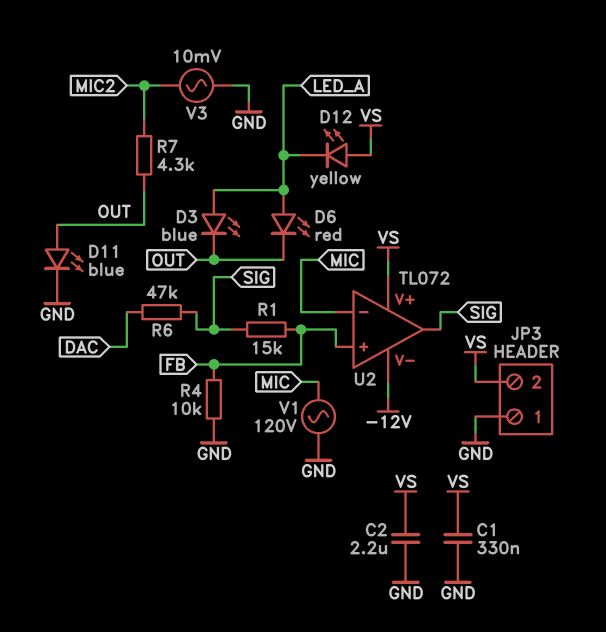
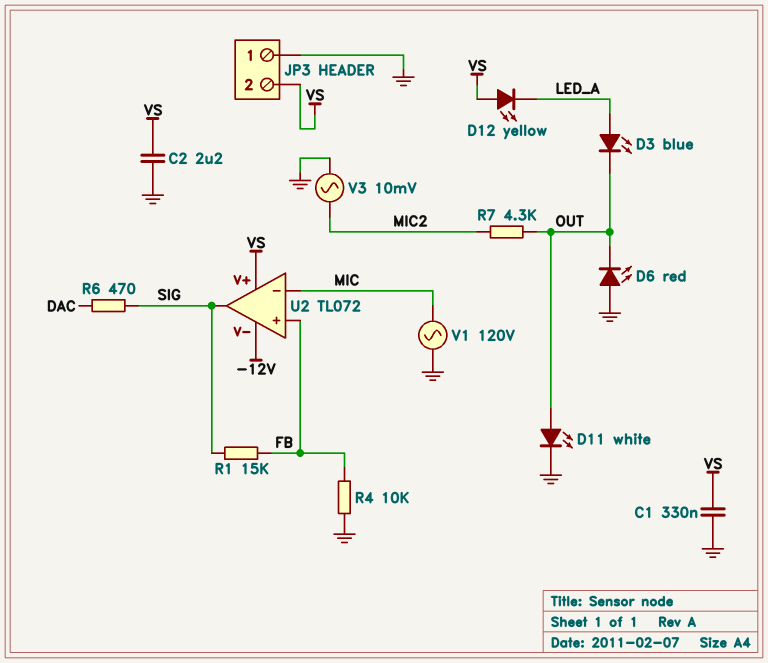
D6: LED red (A LED_A, K OUT) -> LED red (A GND, K OUT)
D11: LED blue (A OUT, K GND) -> LED white (A OUT, K GND)
R6: 47k (DAC, SIG) -> 470 (DAC, SIG)

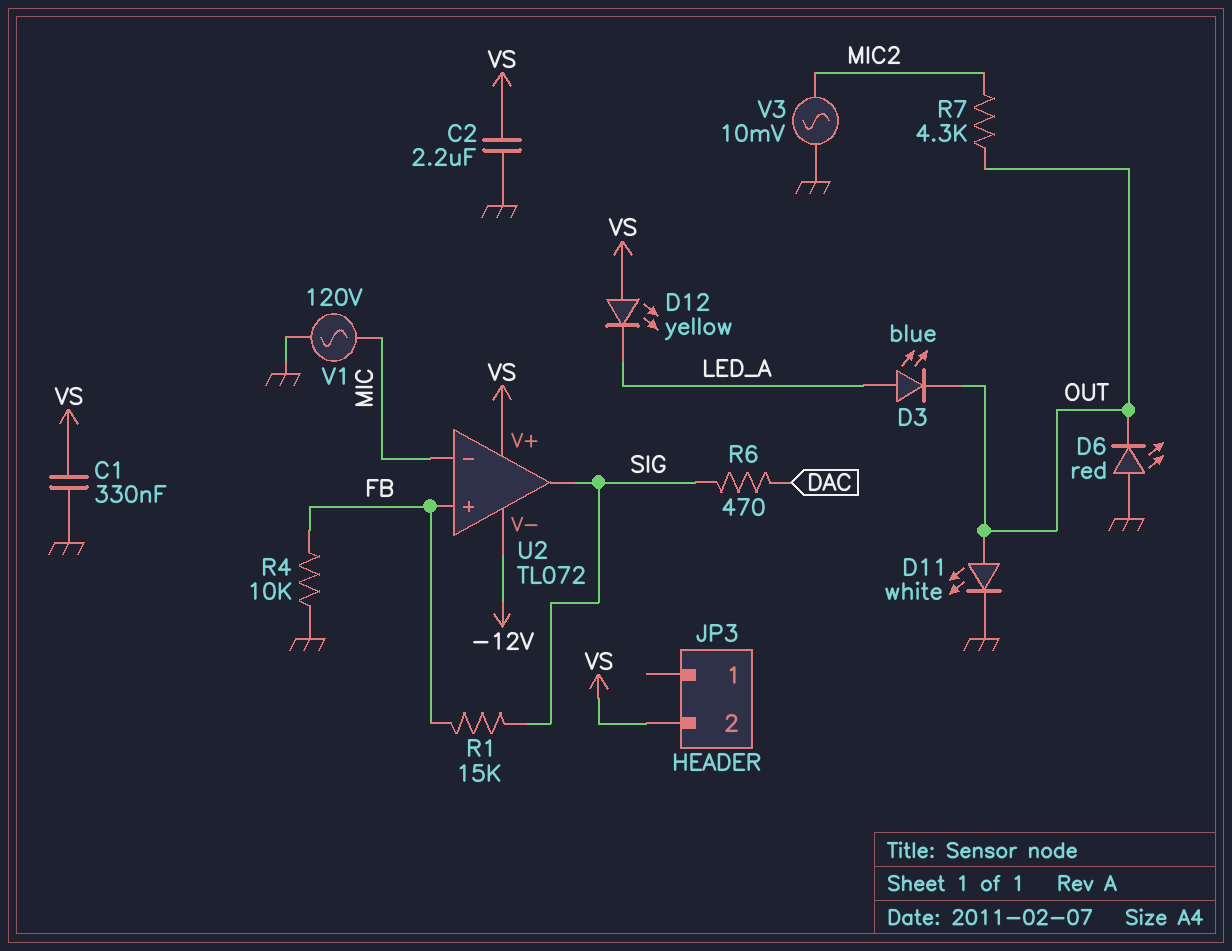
JP3 pin 1: GND -> none

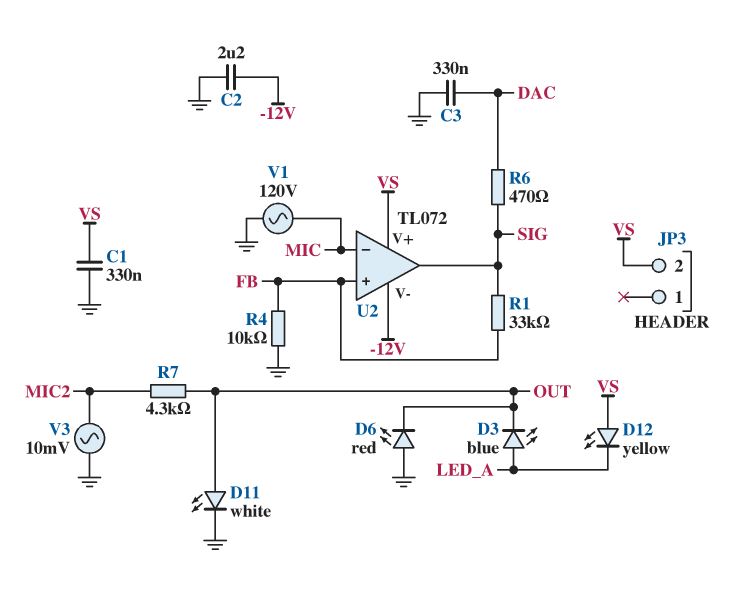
C2: 2.2uF (GND, VS) -> 2.2uF (-12V, GND)
C3: none -> 330nF (DAC, GND)
R1: 15k (FB, SIG) -> 33k (FB, SIG)

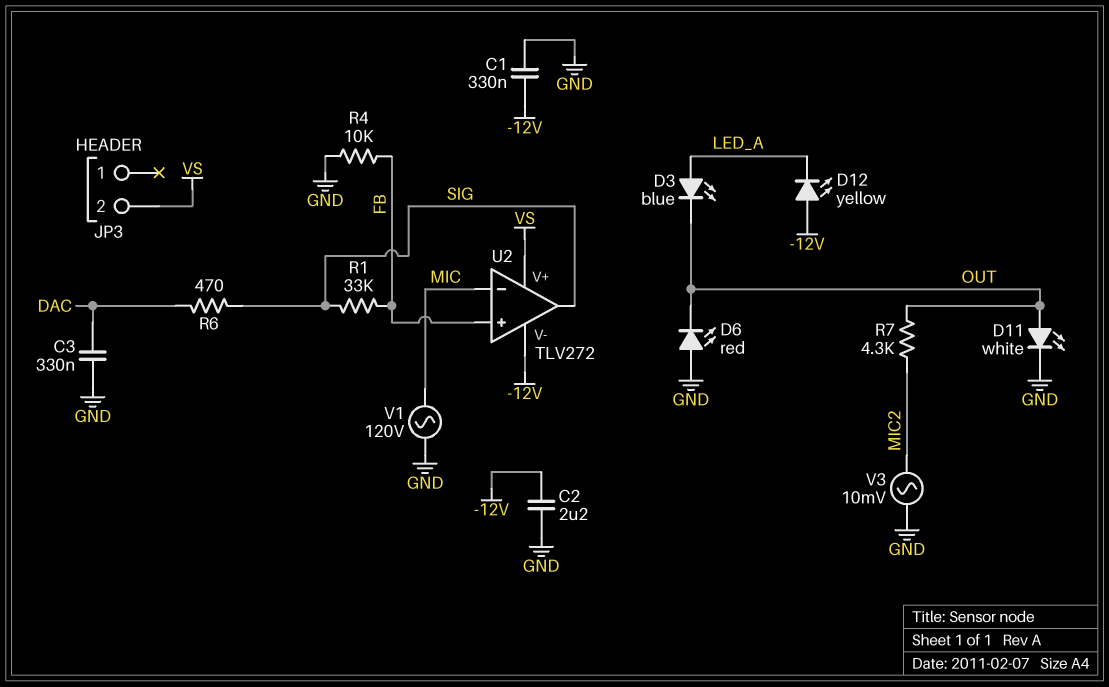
C1: 330nF (GND, VS) -> 330nF (-12V, GND)
D12: LED yellow (A VS, K LED_A) -> LED yellow (A -12V, K LED_A)
U2: TL072 -> TLV272

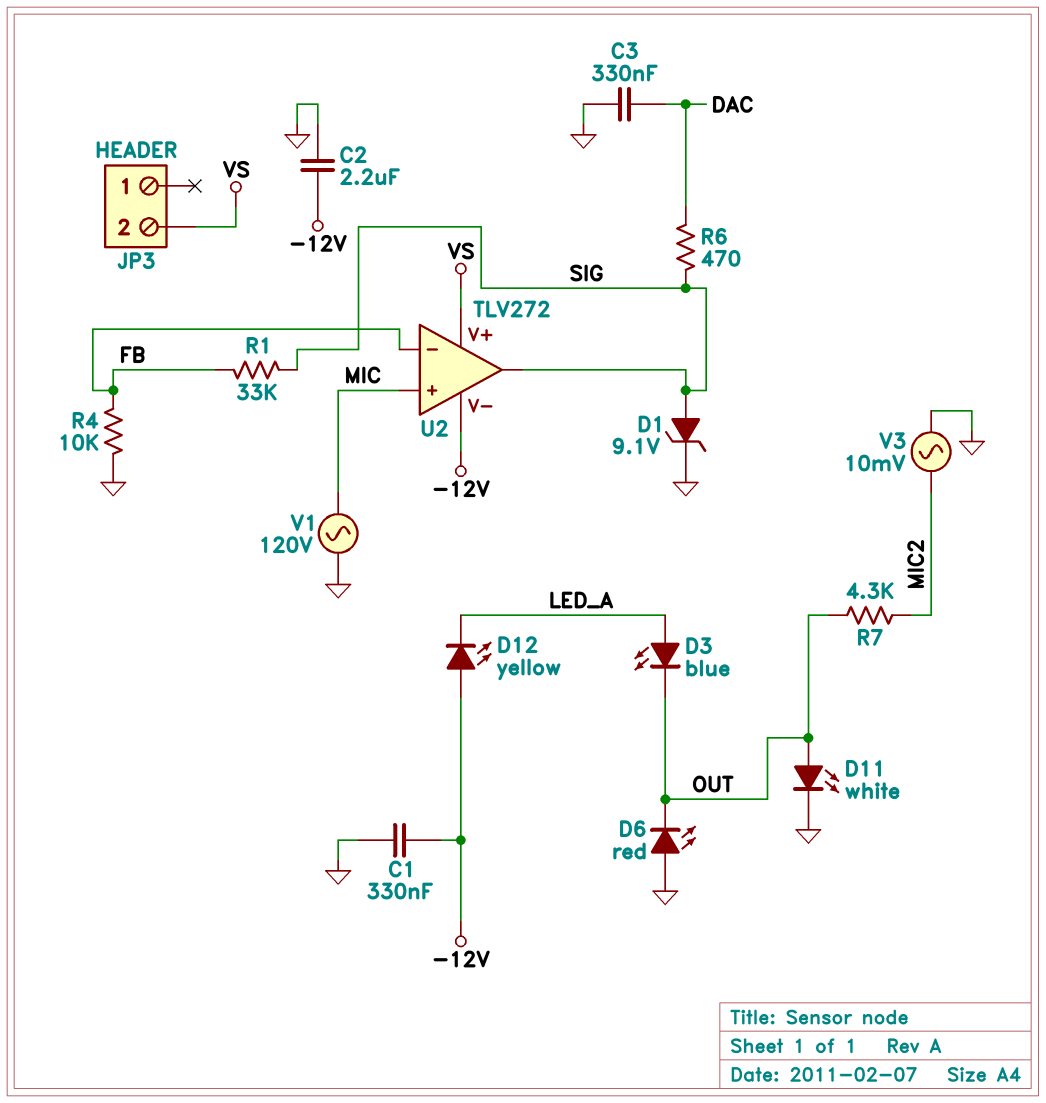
D1: none -> zener 9.1V (A SIG, K GND)
U2 pin in+: FB -> MIC
U2 pin in-: MIC -> FB

